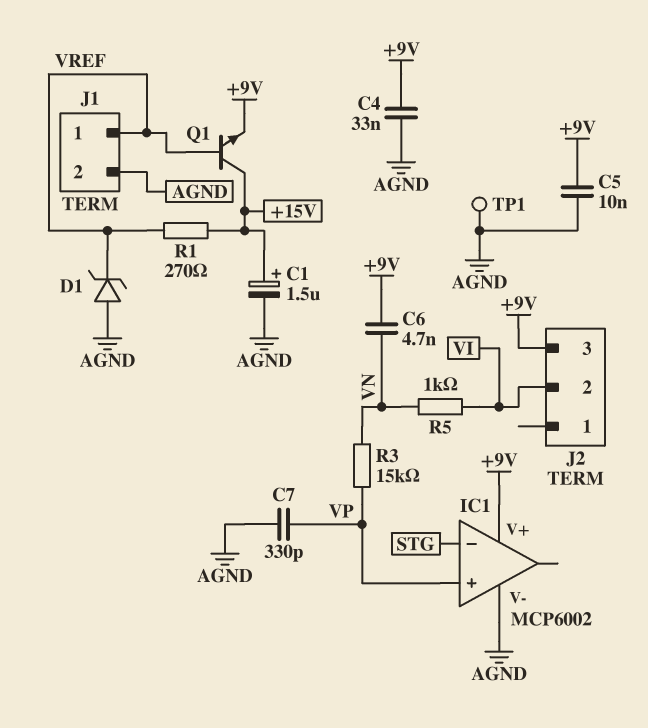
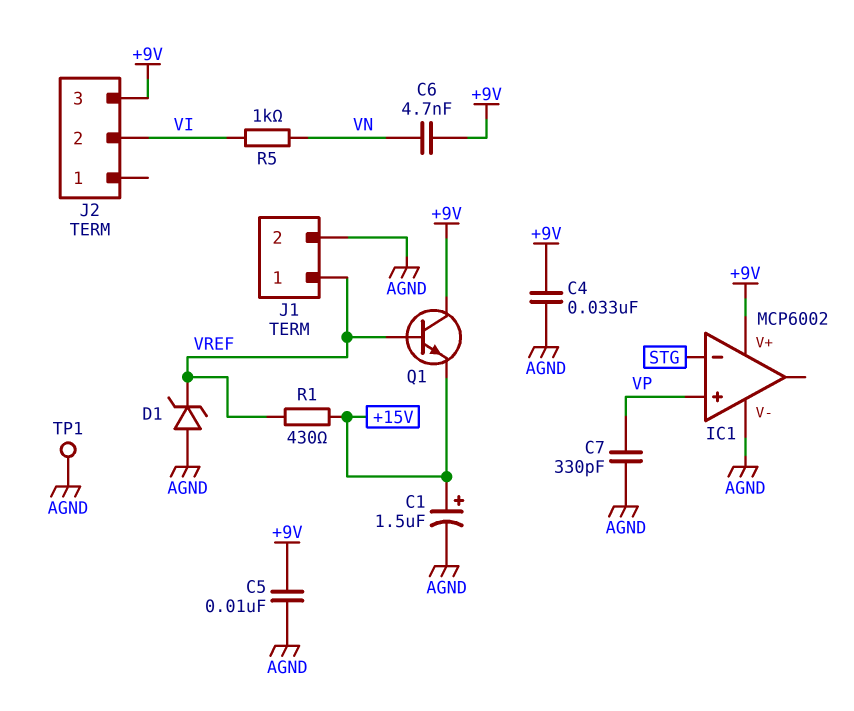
Q1: NPN (B VREF, C +15V, E +9V) -> NPN (B VREF, C +9V, E +15V)
R1: 270 (+15V, VREF) -> 430 (+15V, VREF)
R3: 15k (VN, VP) -> none

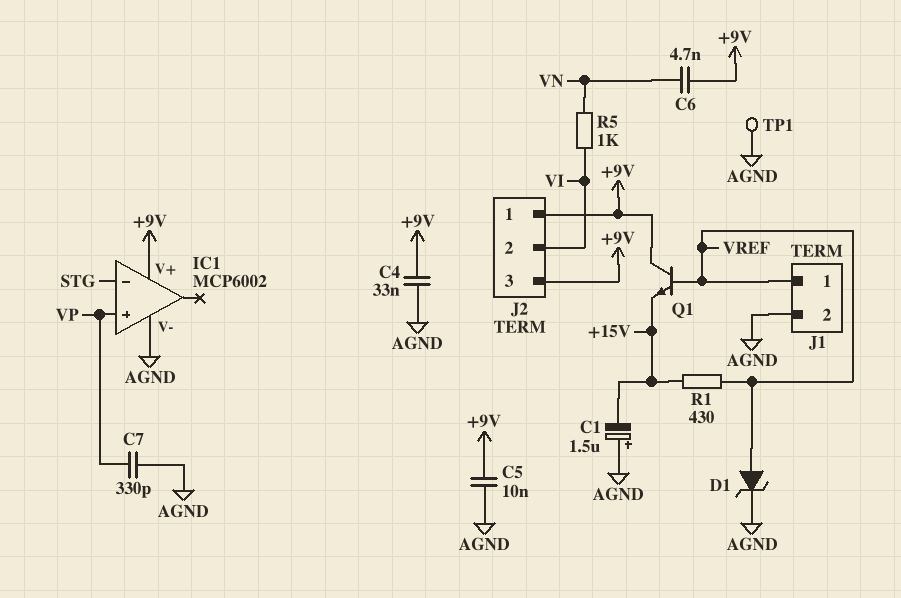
C1: 1.5uF (plus +15V, minus AGND) -> 1.5uF (plus AGND, minus +15V)
D1: zener (A AGND, K VREF) -> zener (A VREF, K AGND)
J2 pin 1: none -> +9V

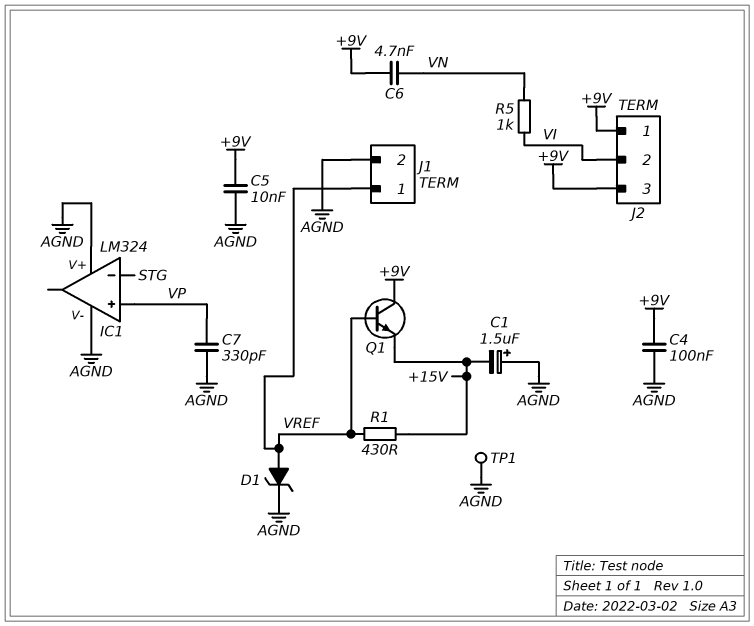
C4: 33nF (+9V, AGND) -> 100nF (+9V, AGND)
IC1: MCP6002 -> LM324
IC1 pin V+: +9V -> AGND

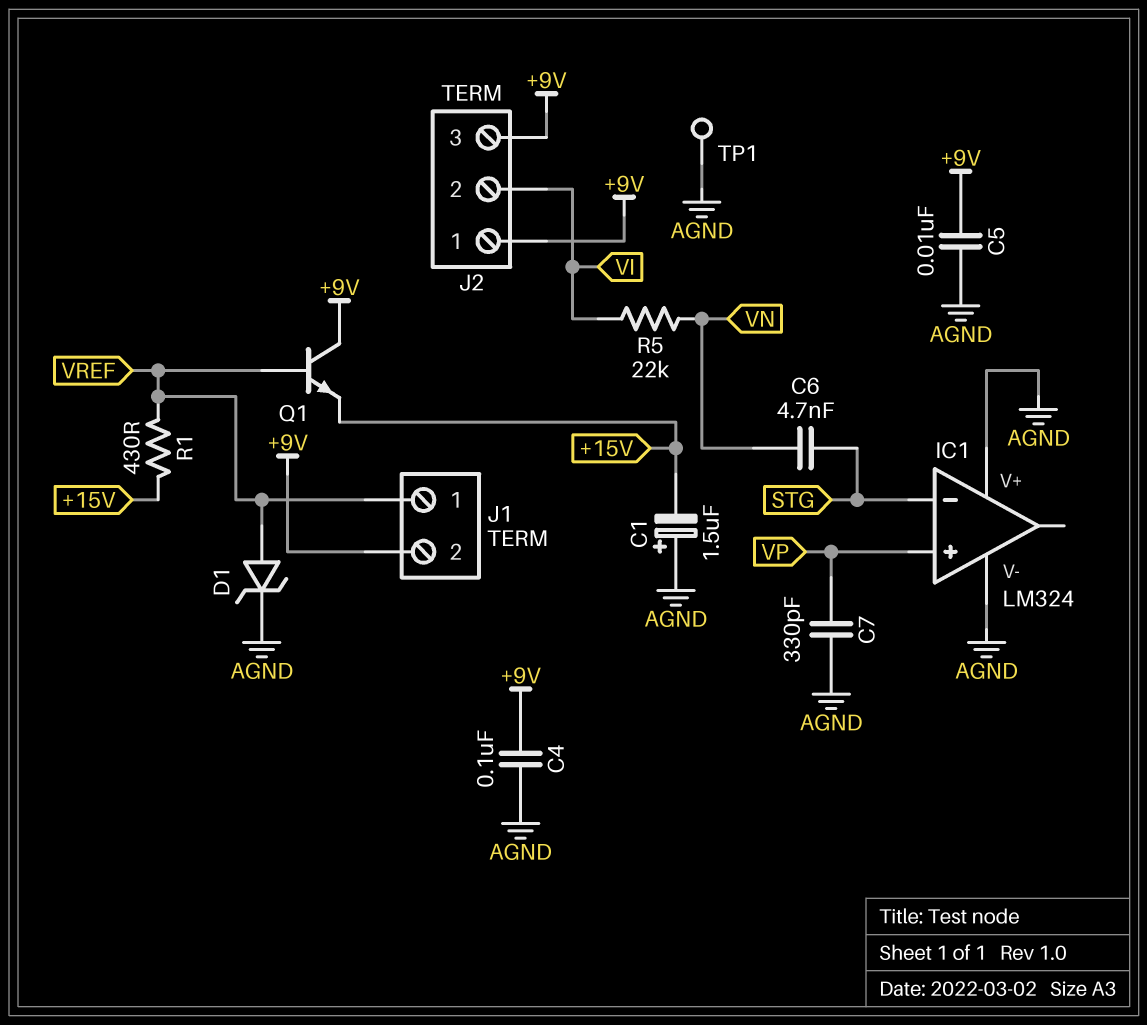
C6: 4.7nF (+9V, VN) -> 4.7nF (STG, VN)
J1 pin 2: AGND -> +9V
R5: 1k (VI, VN) -> 22k (VI, VN)

